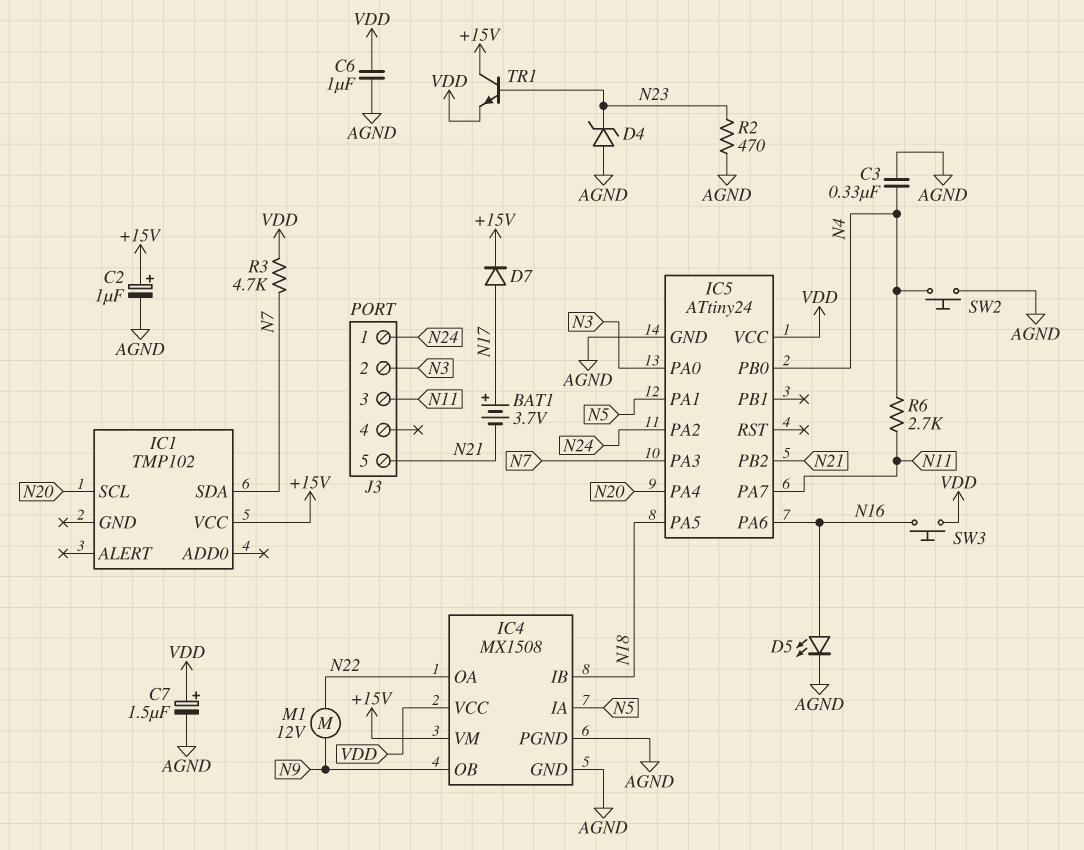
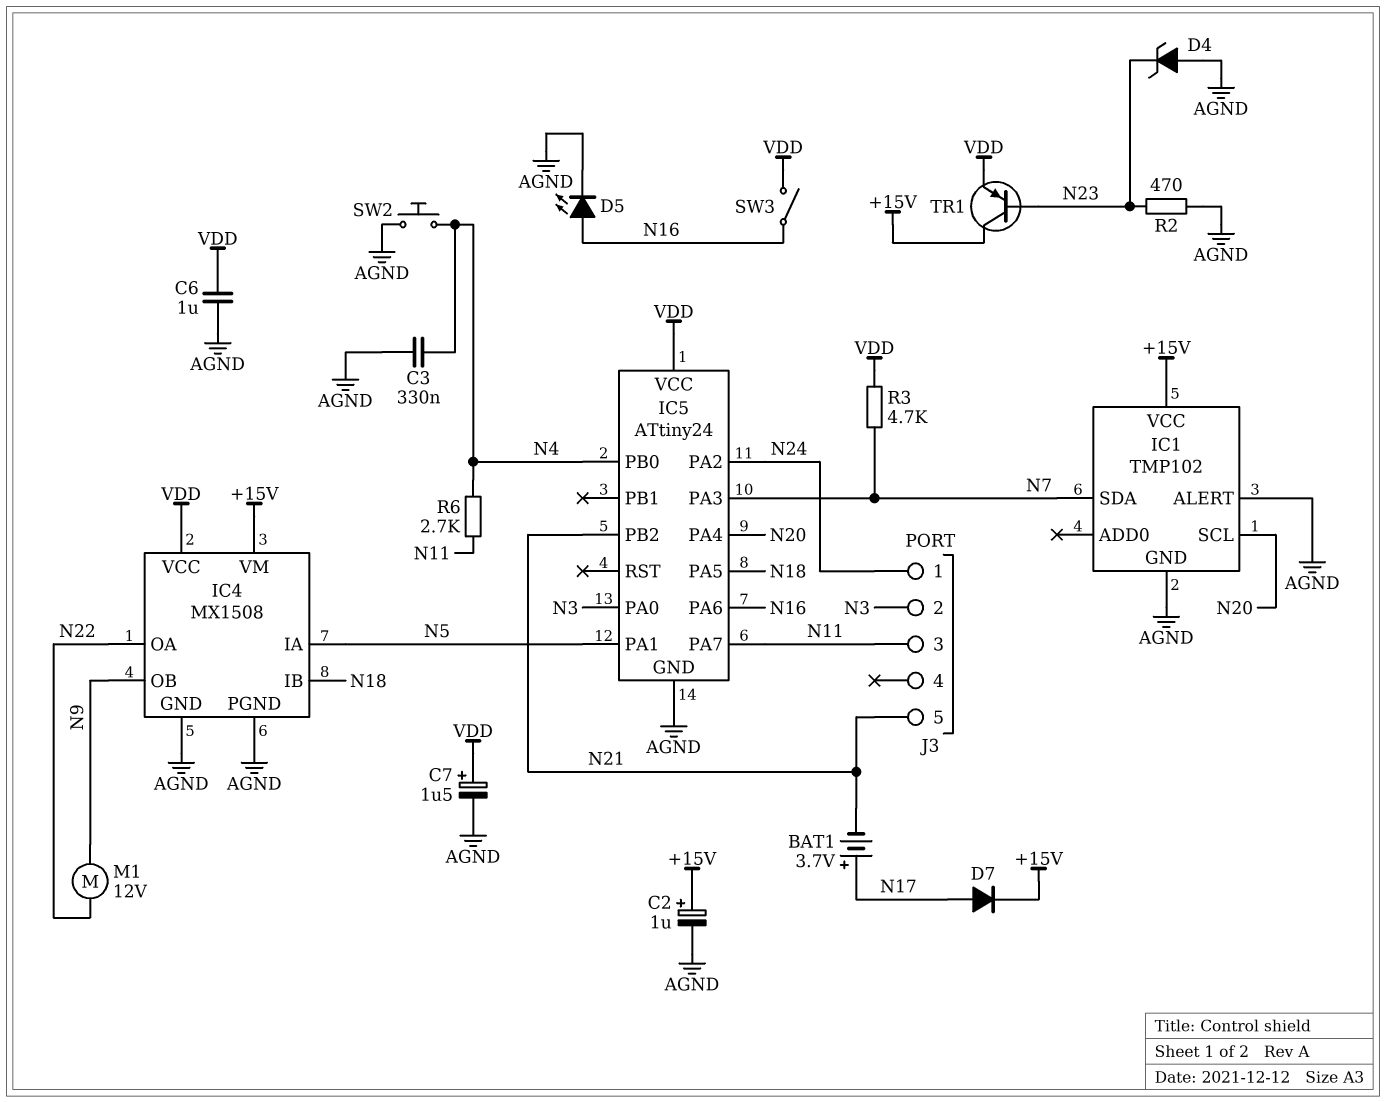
IC1 pin ALERT: none -> AGND
IC1 pin GND: none -> AGND
SW3: button (N16, VDD) -> switch (N16, VDD)
TR1: NPN (B N23, C +15V, E VDD) -> PNP (B N23, C +15V, E VDD)

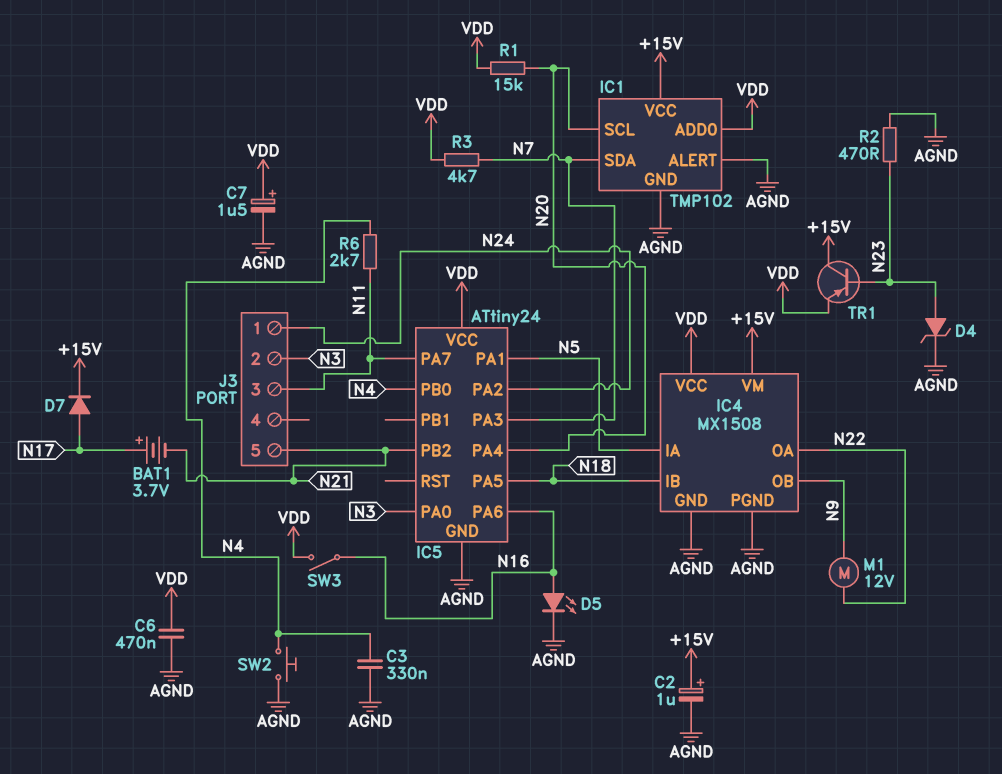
C6: 1uF (AGND, VDD) -> 470nF (AGND, VDD)
D4: zener (A AGND, K N23) -> zener (A N23, K AGND)
IC1 pin ADD0: none -> VDD
R1: none -> 15k (N20, VDD)

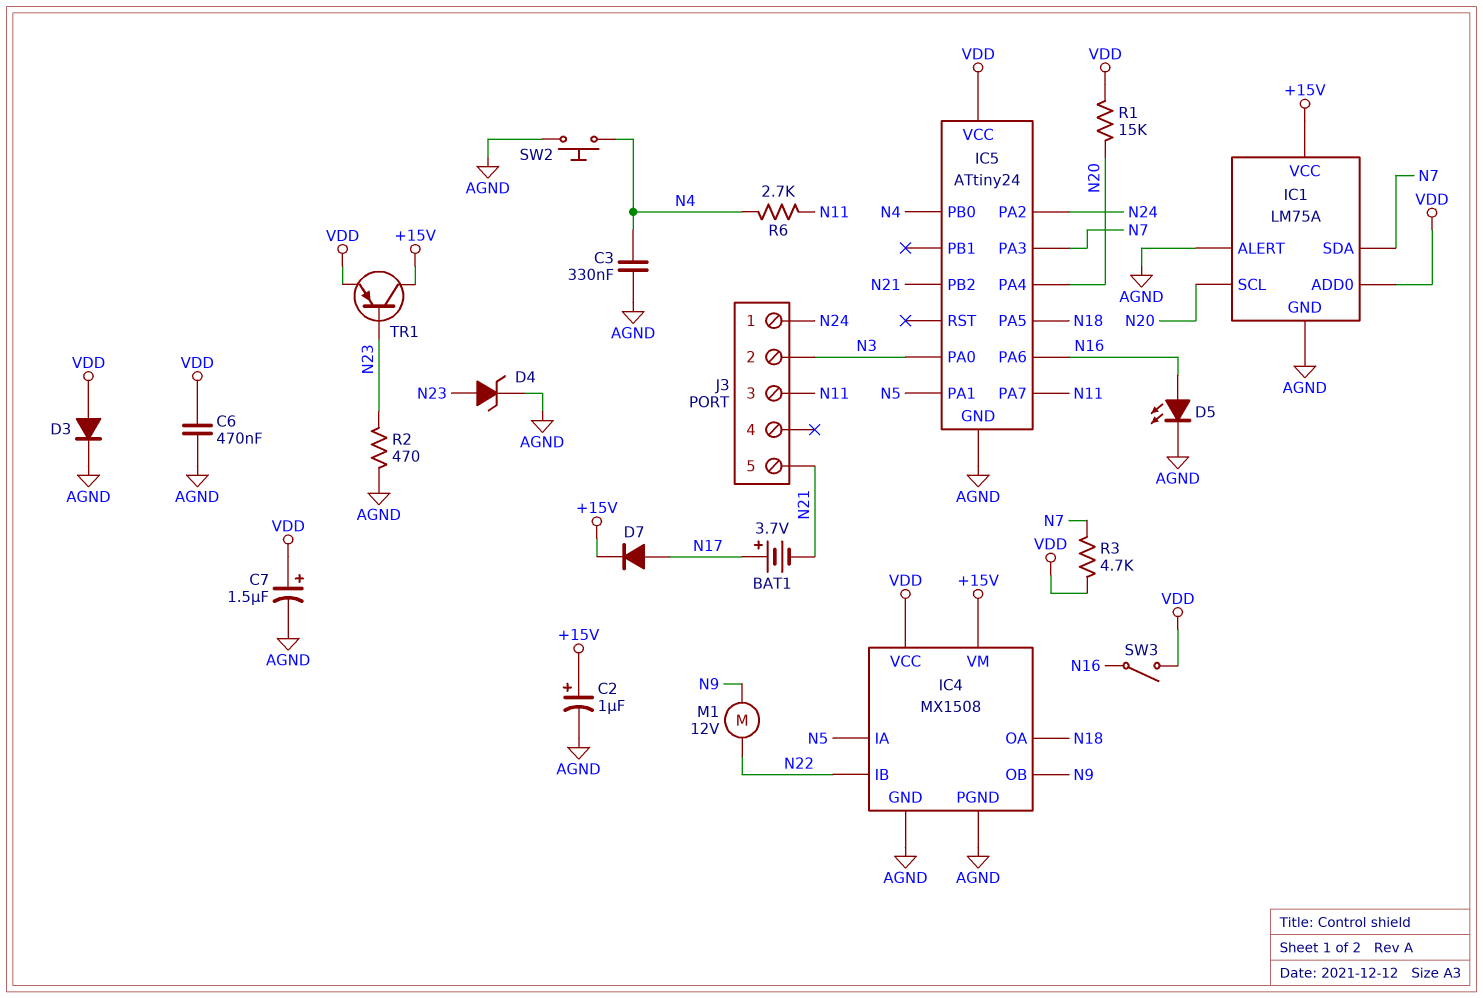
D3: none -> diode (A VDD, K AGND)
IC1: TMP102 -> LM75A
IC4 pin IB: N18 -> N22
IC4 pin OA: N22 -> N18

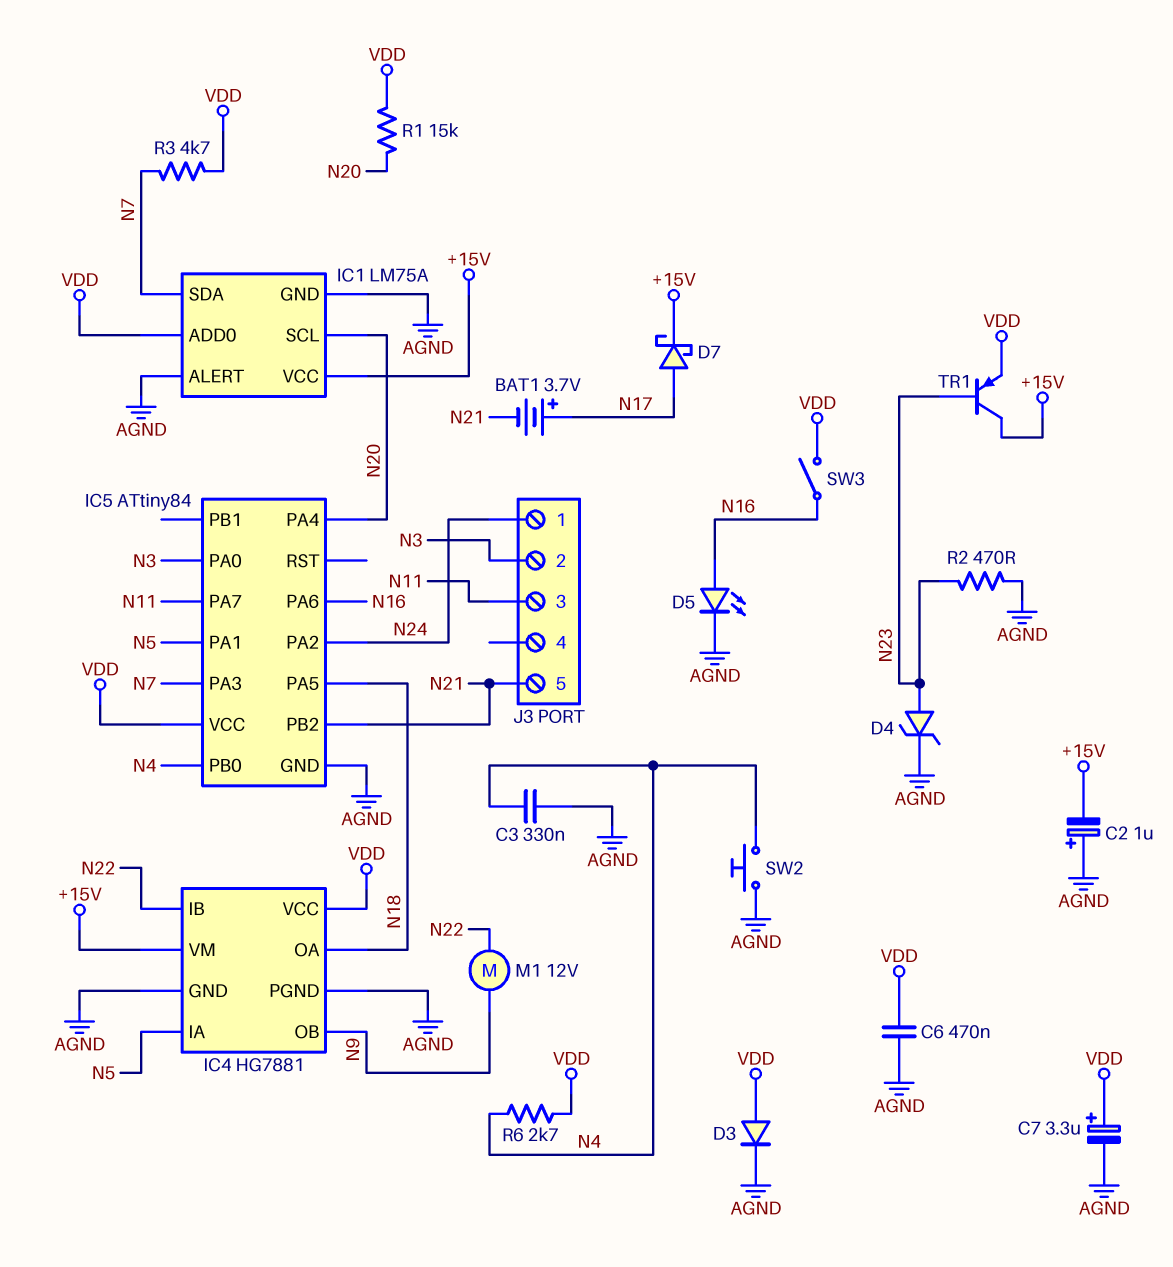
C2: 1uF (plus +15V, minus AGND) -> 1uF (plus AGND, minus +15V)
C7: 1.5uF (plus VDD, minus AGND) -> 3.3uF (plus VDD, minus AGND)
D7: diode (A N17, K +15V) -> schottky (A N17, K +15V)
IC4: MX1508 -> HG7881
IC5: ATtiny24 -> ATtiny84
R6: 2.7k (N4, N11) -> 2.7k (N4, VDD)

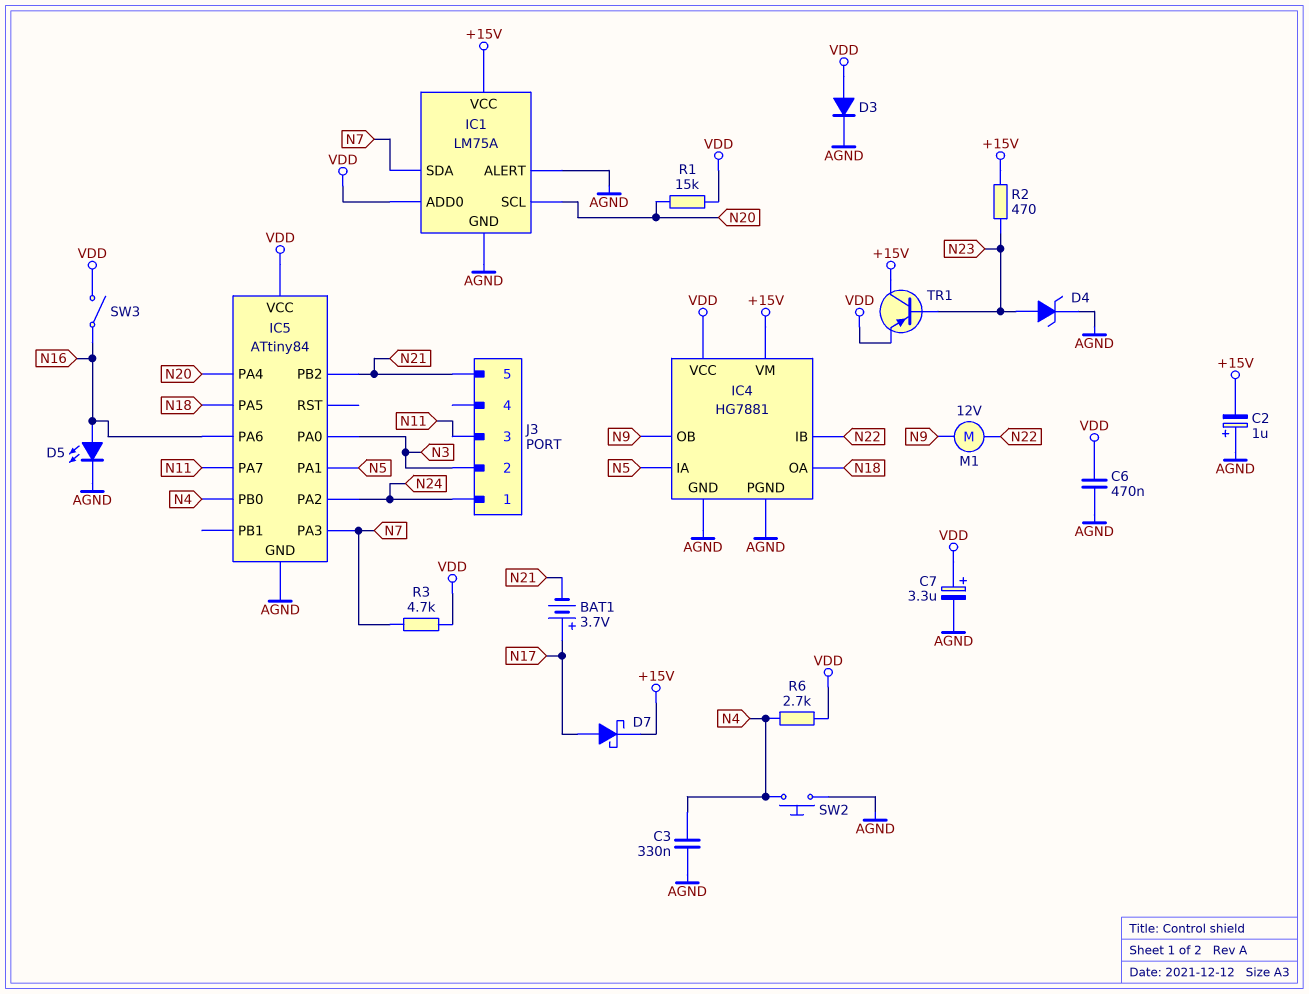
R2: 470 (AGND, N23) -> 470 (+15V, N23)

